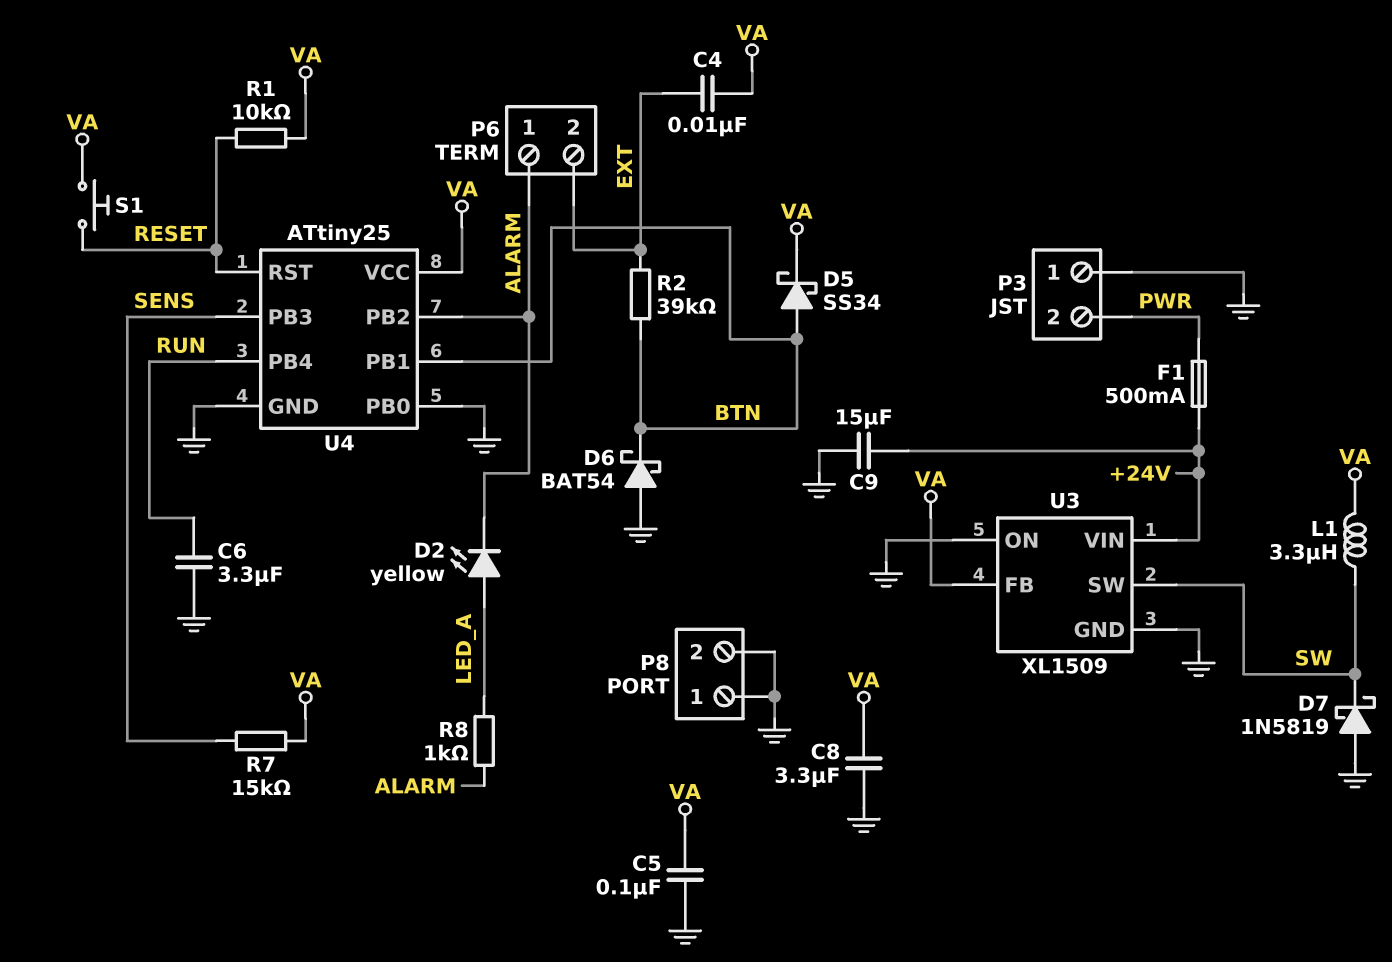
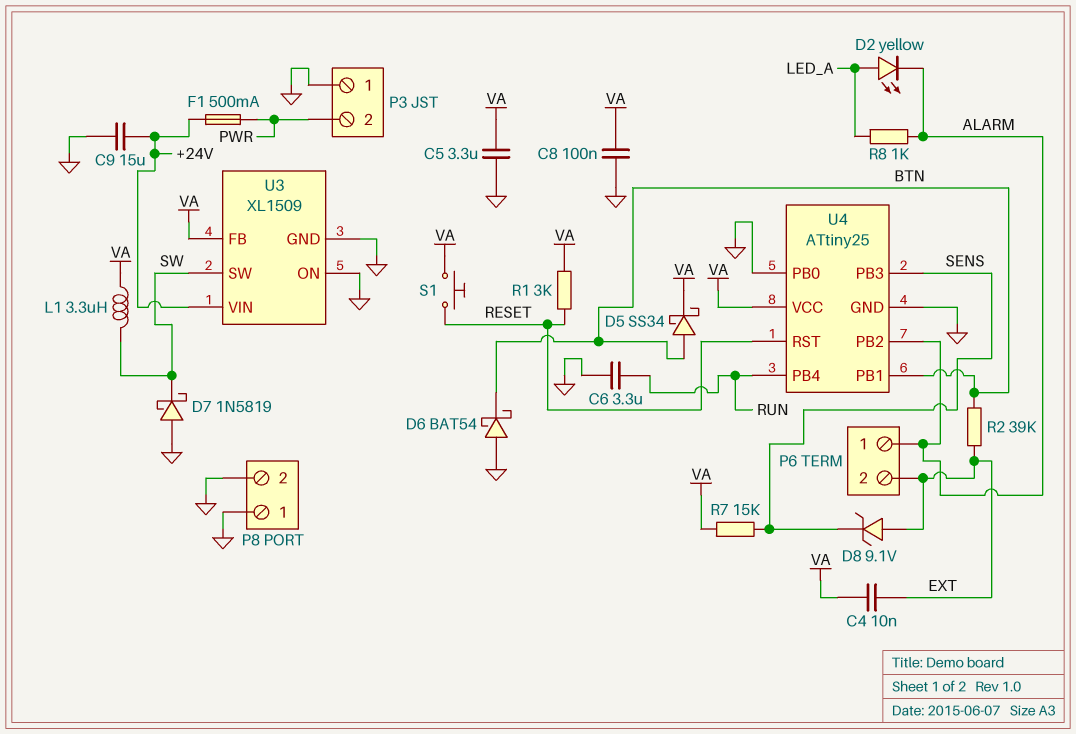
C5: 100nF (GND, VA) -> 3.3uF (GND, VA)
C8: 3.3uF (GND, VA) -> 100nF (GND, VA)
D8: none -> zener 9.1V (A EXT, K SENS)
R1: 10k (RESET, VA) -> 3k (RESET, VA)

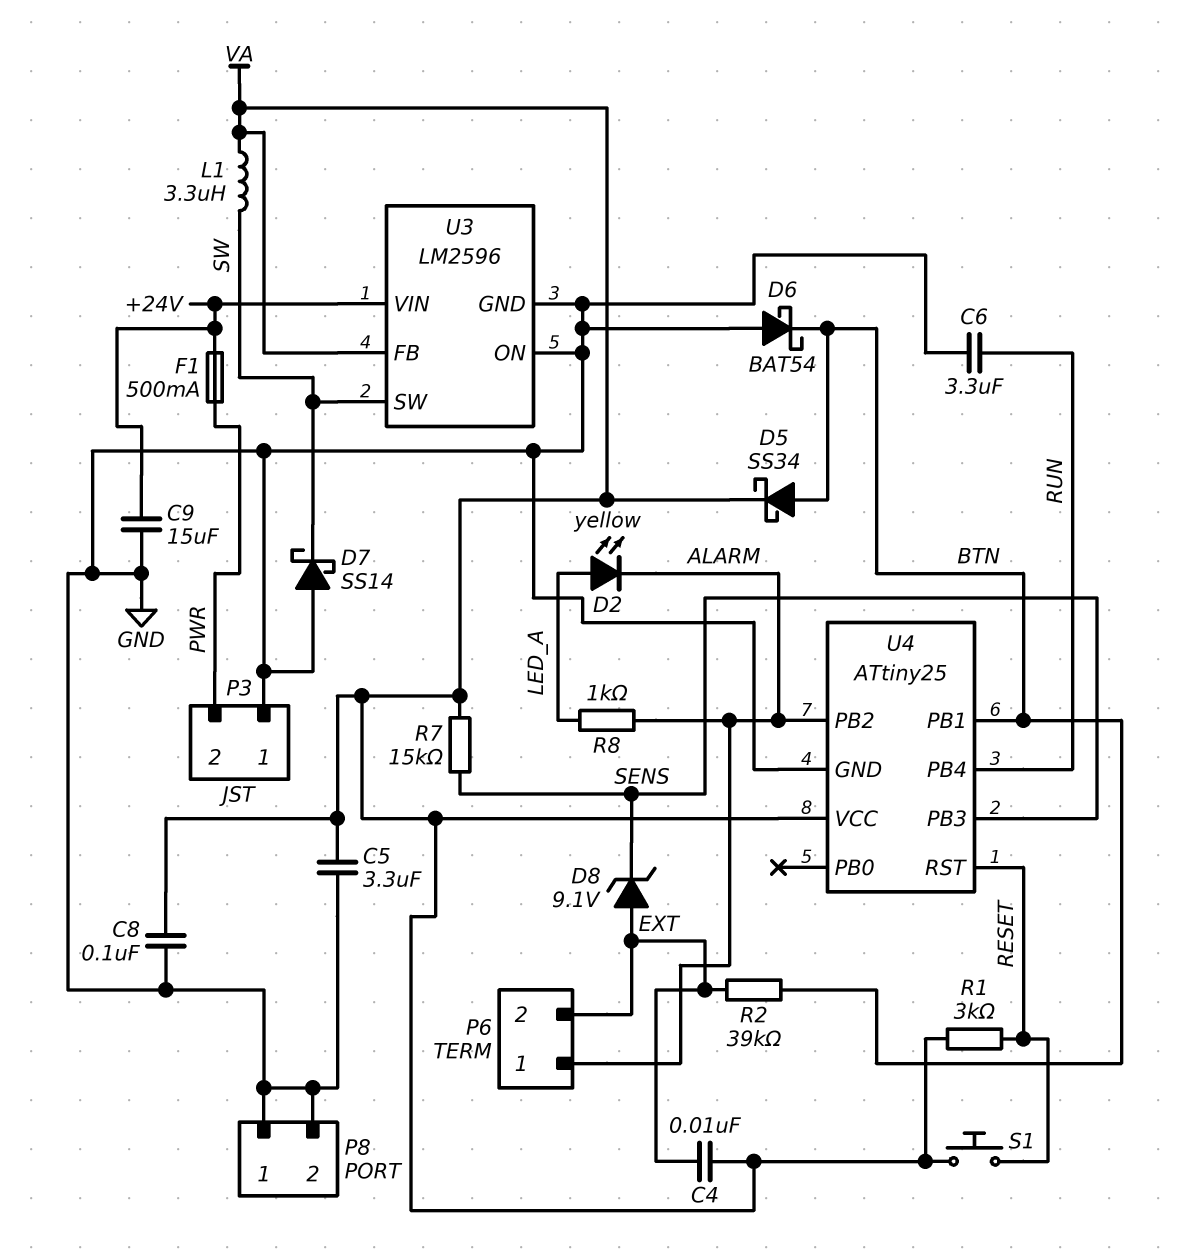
D7: schottky 1N5819 (A GND, K SW) -> schottky SS14 (A GND, K SW)
U3: XL1509 -> LM2596
U4 pin PB0: GND -> none

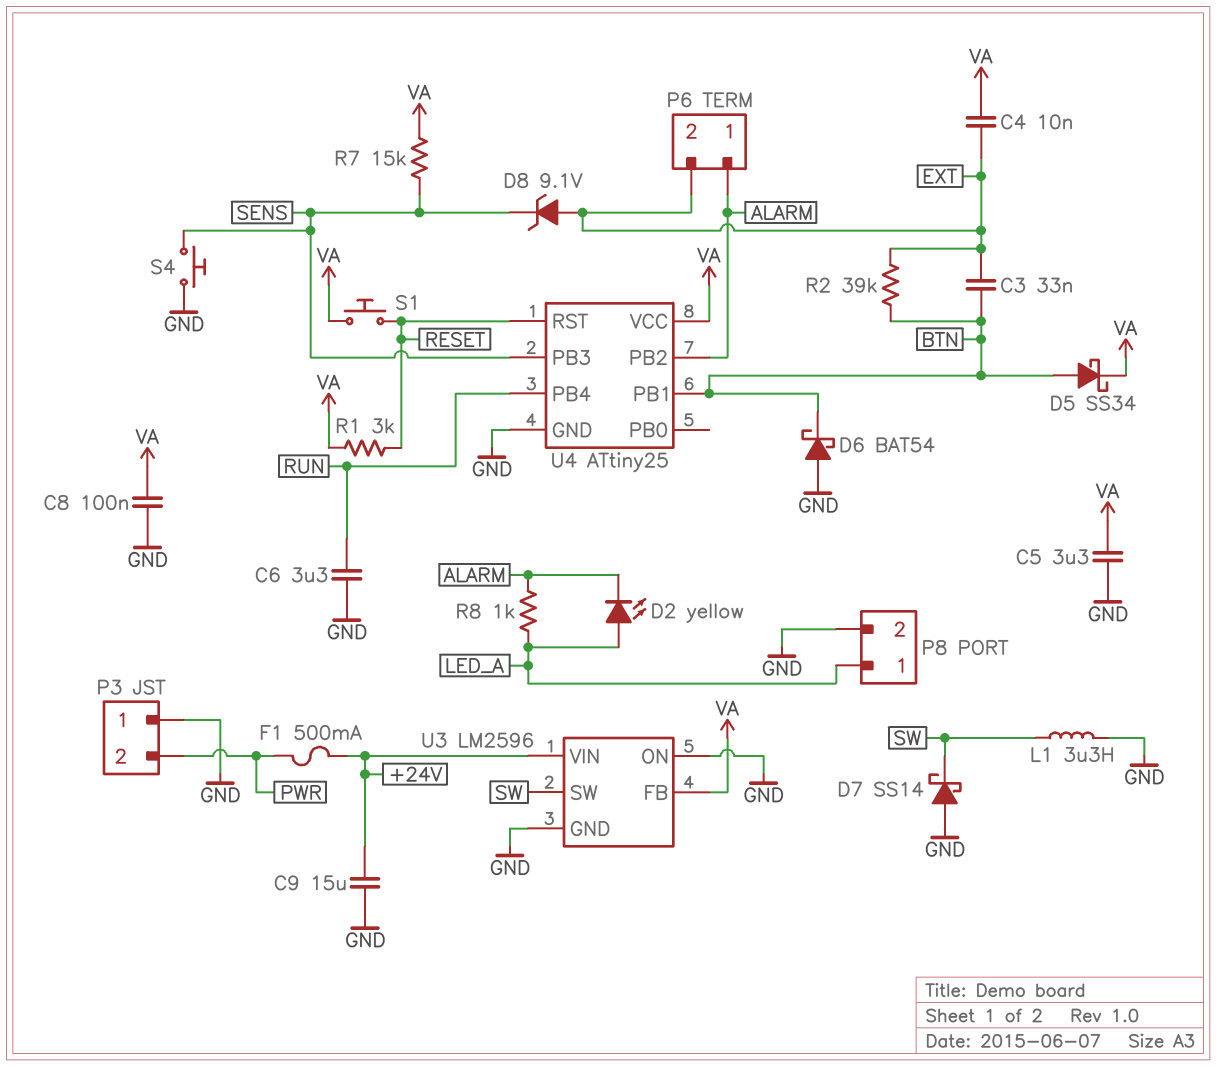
C3: none -> 33nF (BTN, EXT)
L1: 3.3uH (SW, VA) -> 3.3uH (GND, SW)
P8 pin 1: GND -> LED_A
S4: none -> button (GND, SENS)

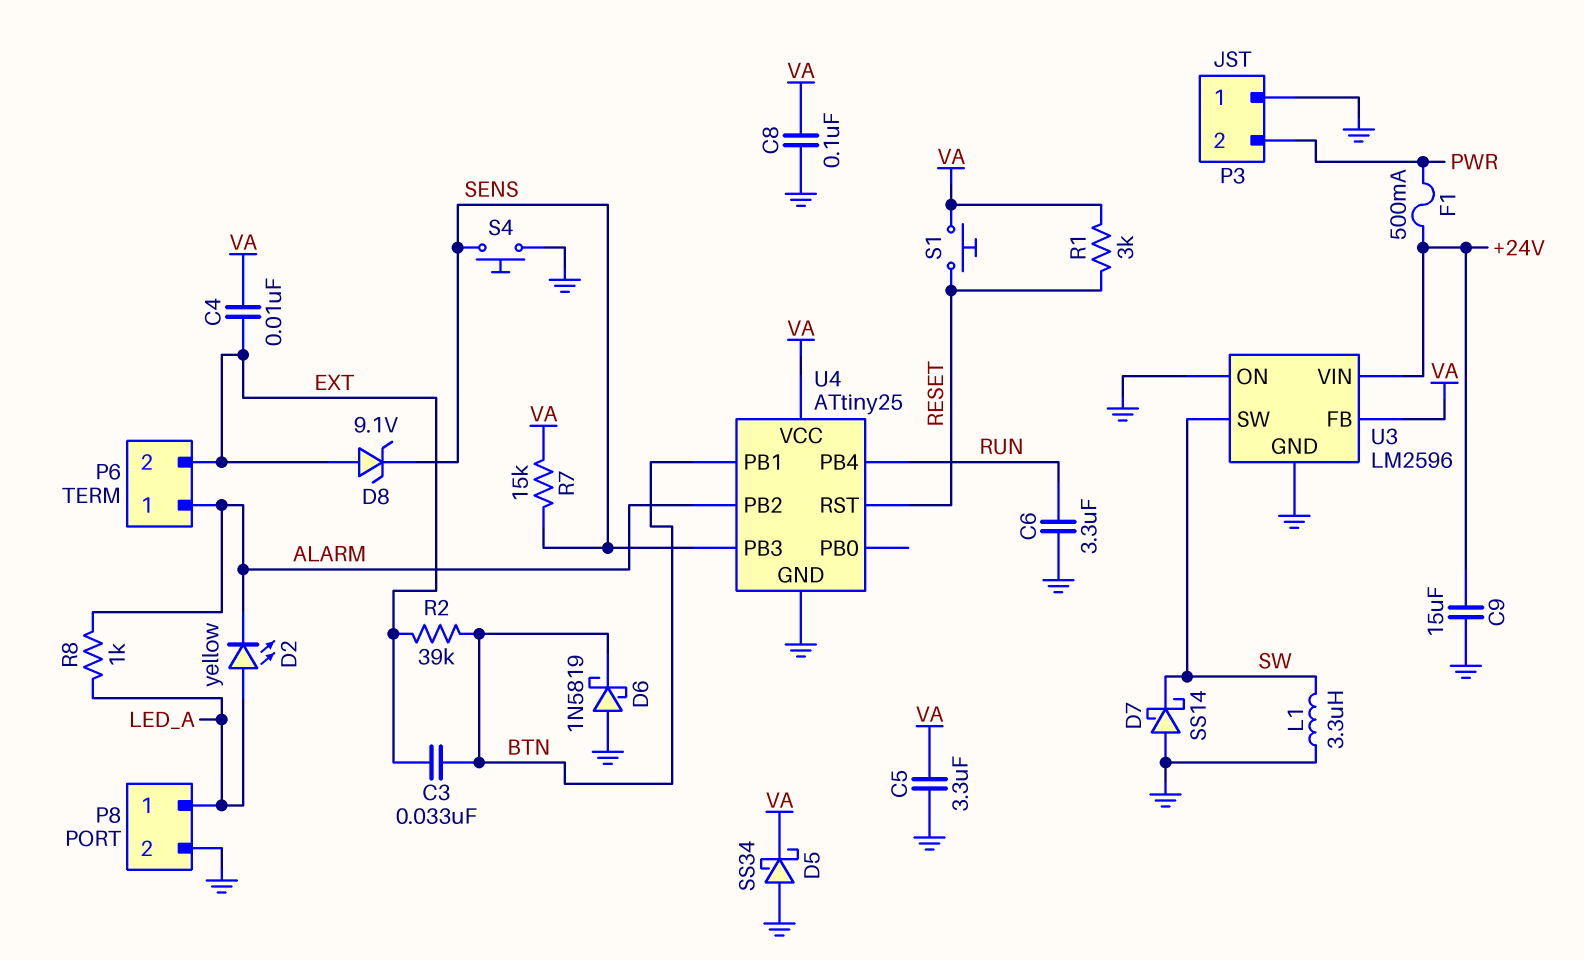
D5: schottky SS34 (A BTN, K VA) -> schottky SS34 (A GND, K VA)
D6: schottky BAT54 (A GND, K BTN) -> schottky 1N5819 (A GND, K BTN)

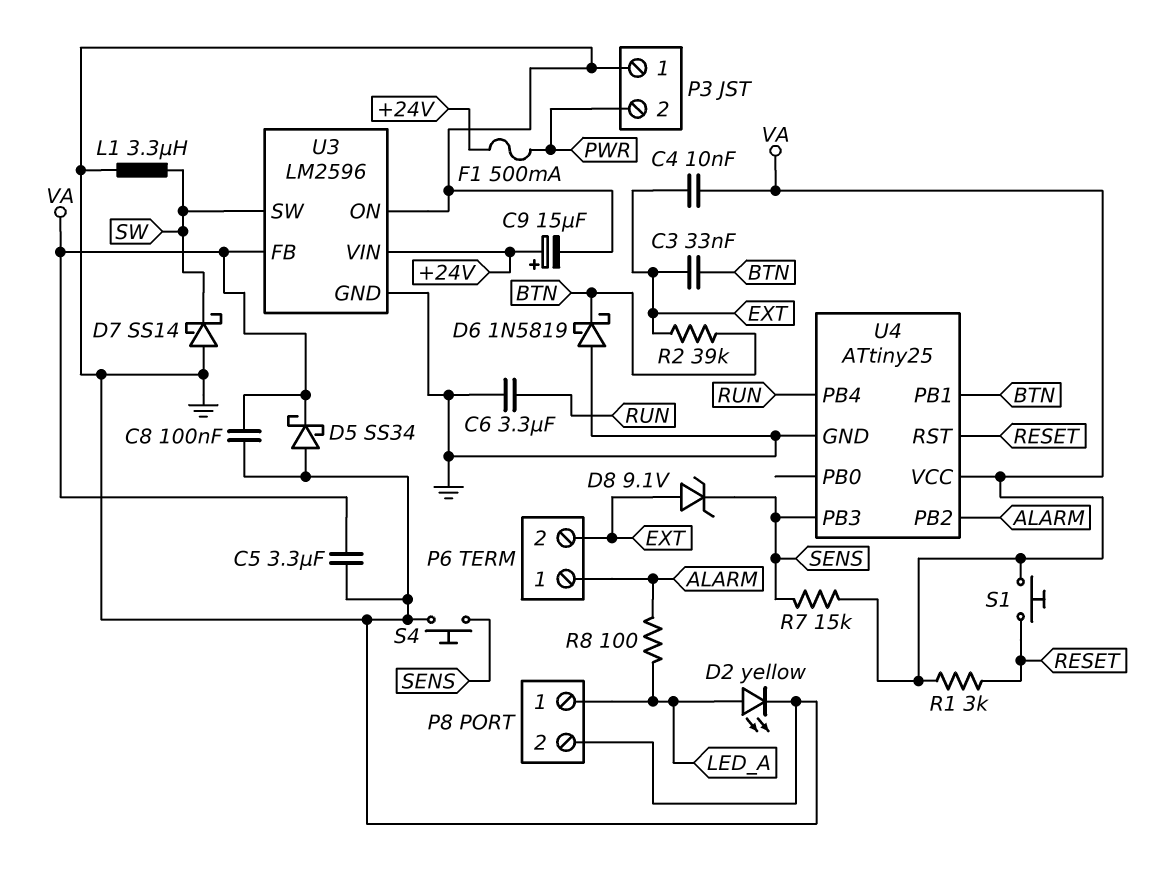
C9: 15uF (+24V, GND) -> 15uF (plus +24V, minus GND)
D2: LED yellow (A LED_A, K ALARM) -> LED yellow (A LED_A, K GND)
R8: 1k (ALARM, LED_A) -> 100 (ALARM, LED_A)

